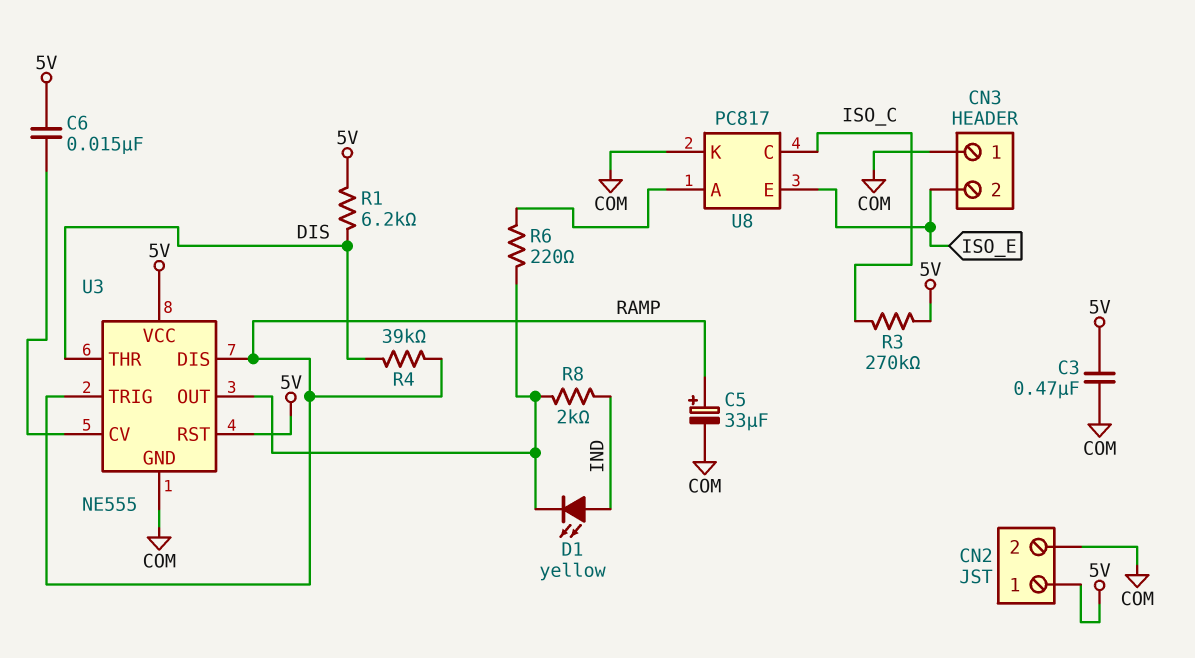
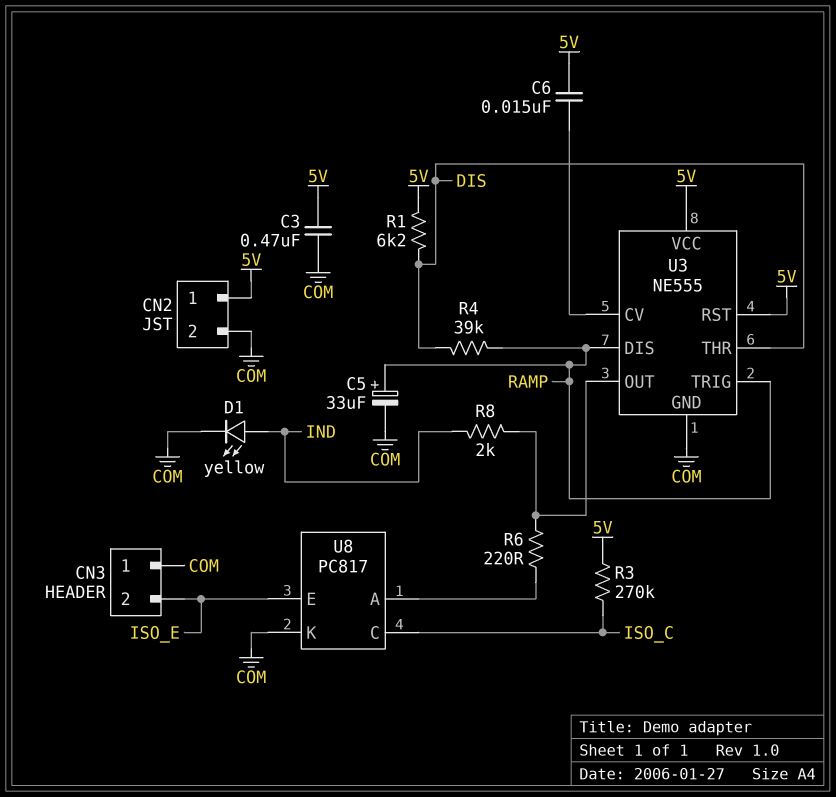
D1: LED yellow (A IND, K U3/OUT) -> LED yellow (A IND, K COM)

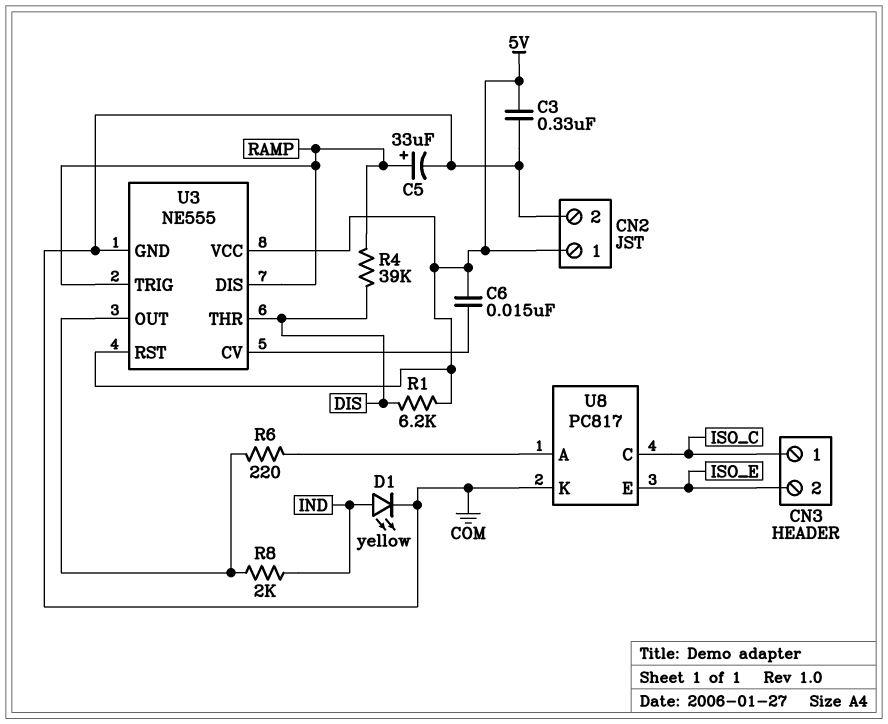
C3: 470nF (5V, COM) -> 330nF (5V, COM)
CN3 pin 1: COM -> ISO_C
R3: 270k (5V, ISO_C) -> none

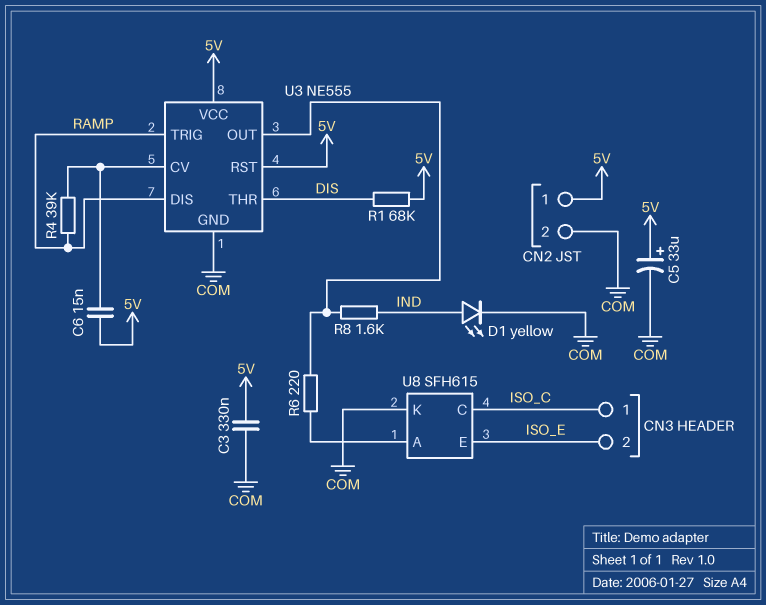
C5: 33uF (plus RAMP, minus COM) -> 33uF (plus 5V, minus COM)
R1: 6.2k (5V, DIS) -> 68k (5V, DIS)
R4: 39k (DIS, RAMP) -> 39k (RAMP, U3/CV)
R8: 2k (IND, U3/OUT) -> 1.6k (IND, U3/OUT)
U8: PC817 -> SFH615

